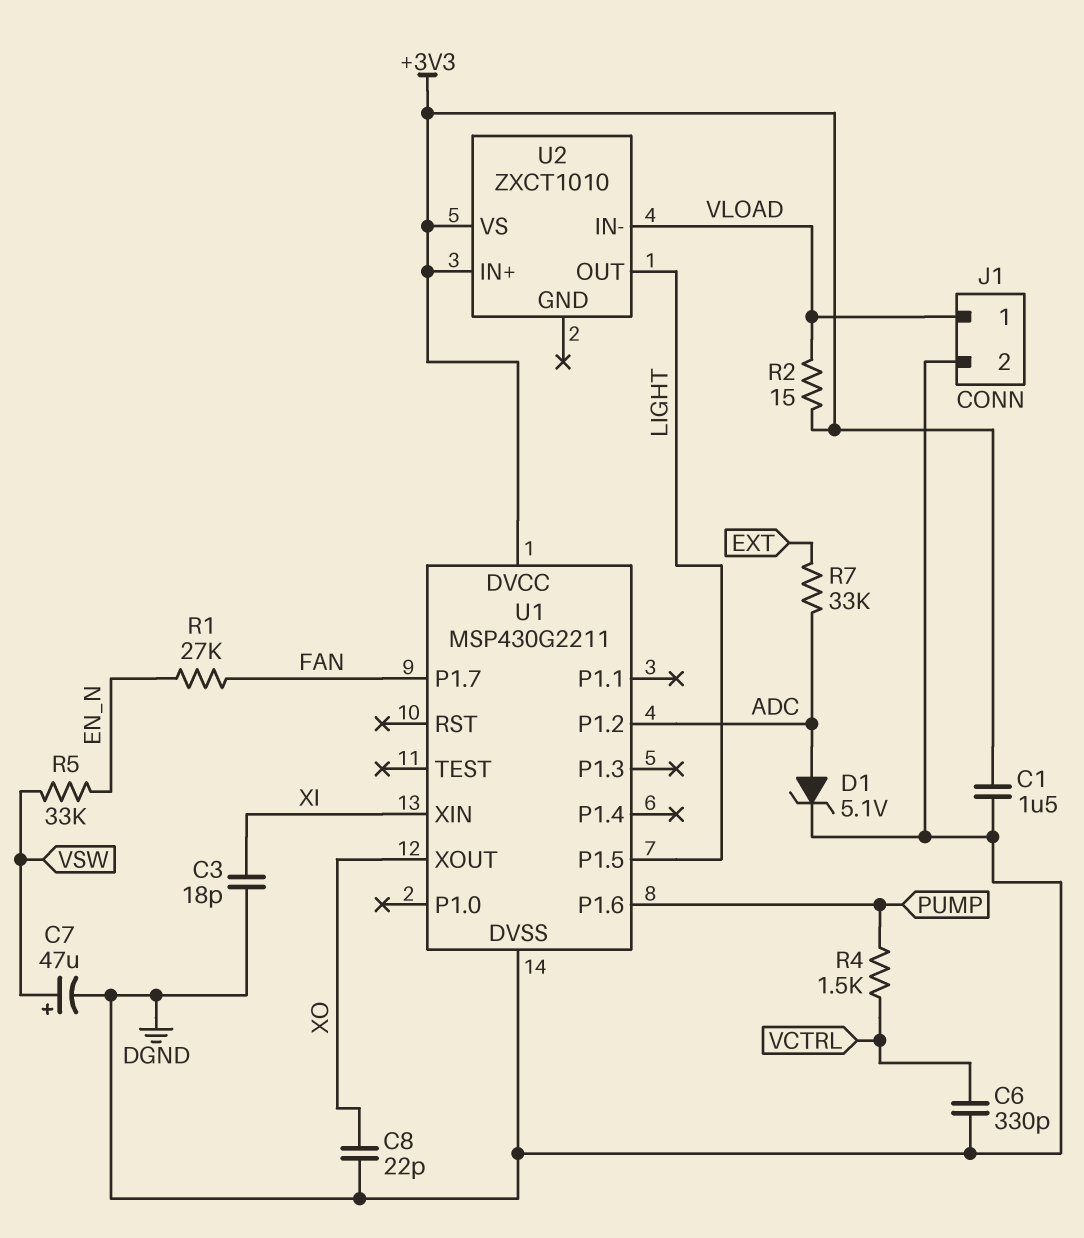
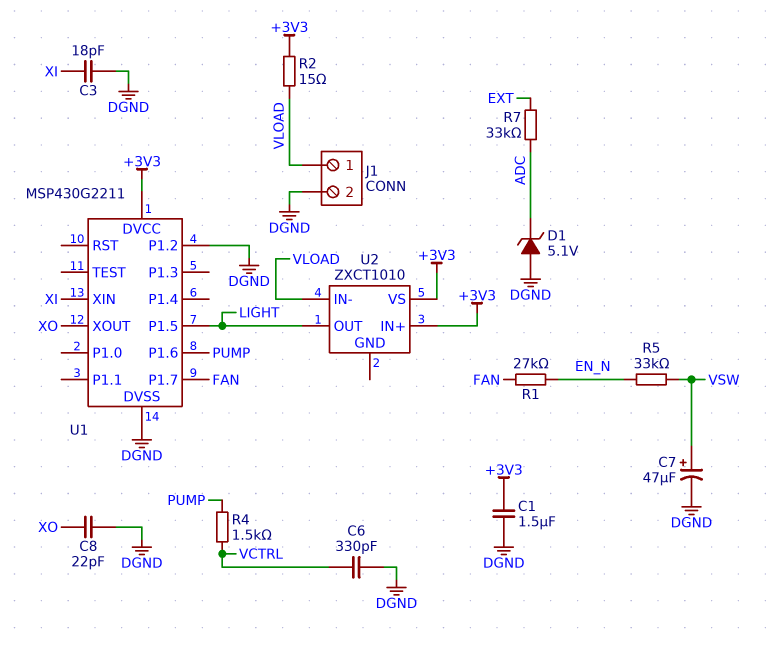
D1: zener 5.1V (A ADC, K DGND) -> zener 5.1V (A DGND, K ADC)
U1 pin P1.2: ADC -> DGND

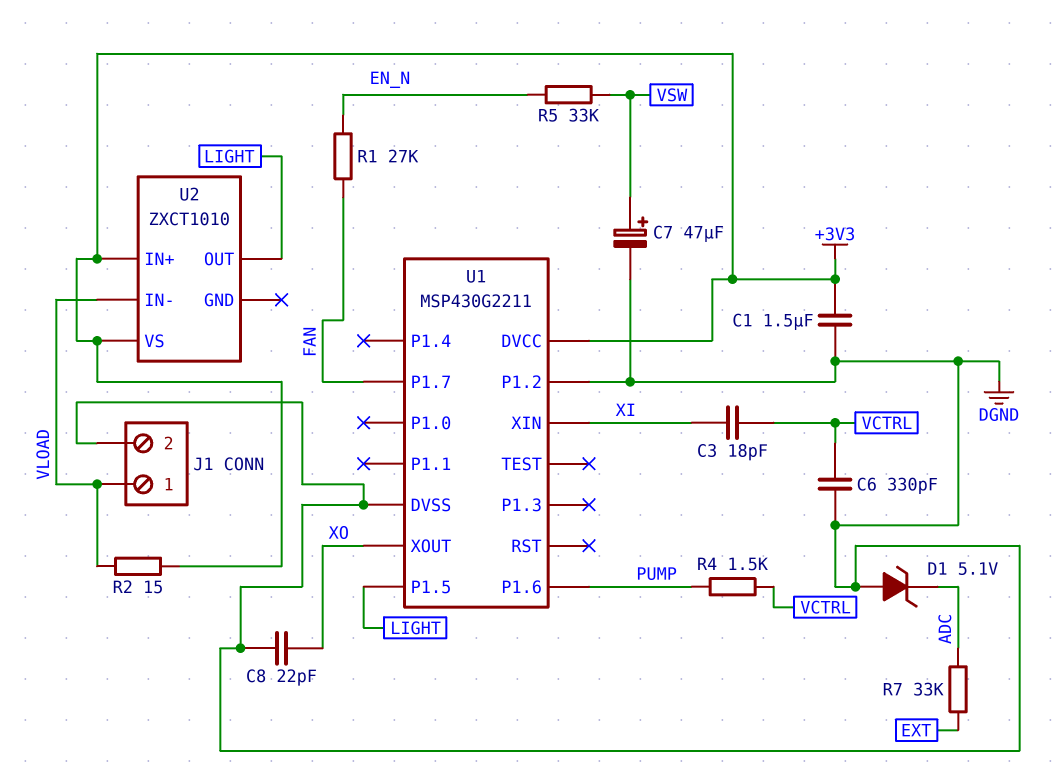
C3: 18pF (DGND, XI) -> 18pF (VCTRL, XI)

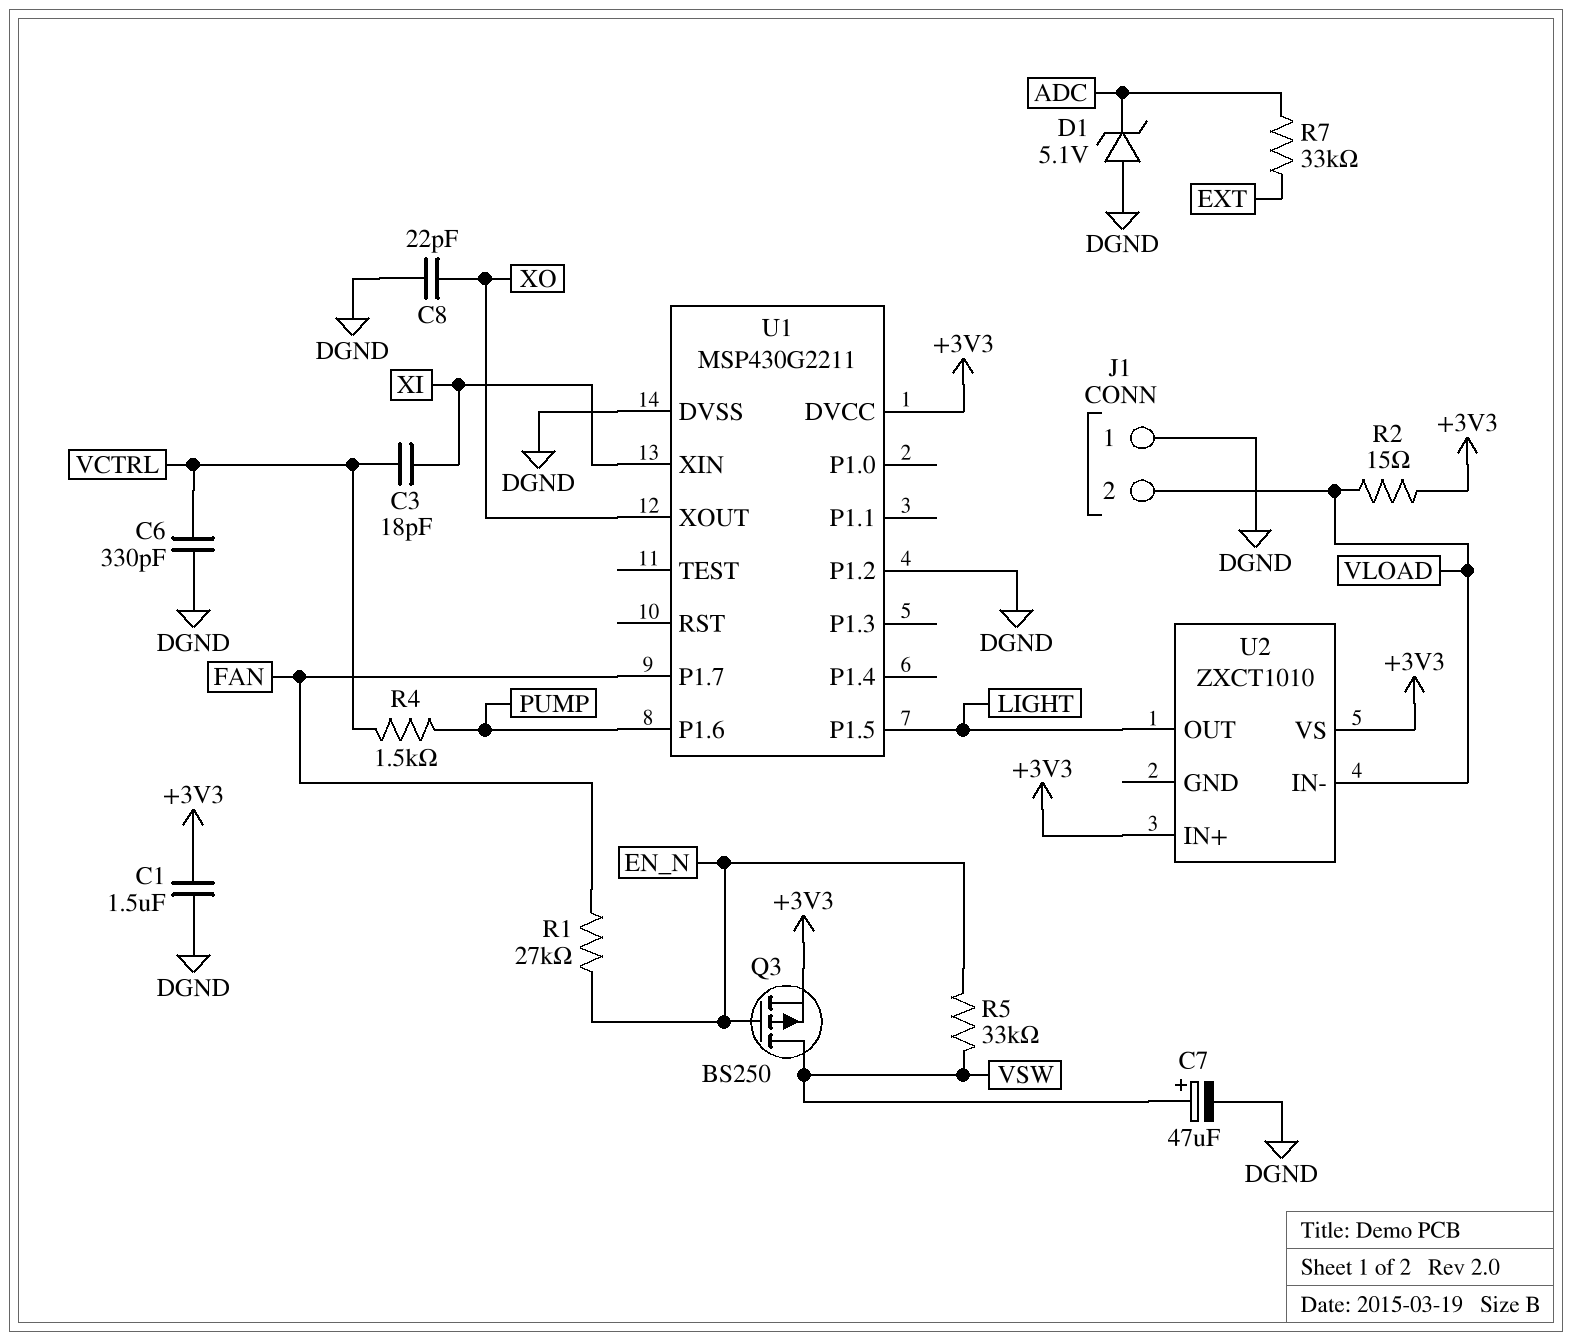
J1 pin 1: VLOAD -> DGND
J1 pin 2: DGND -> VLOAD
Q3: none -> PMOS BS250 (G EN_N, D VSW, S +3V3)

